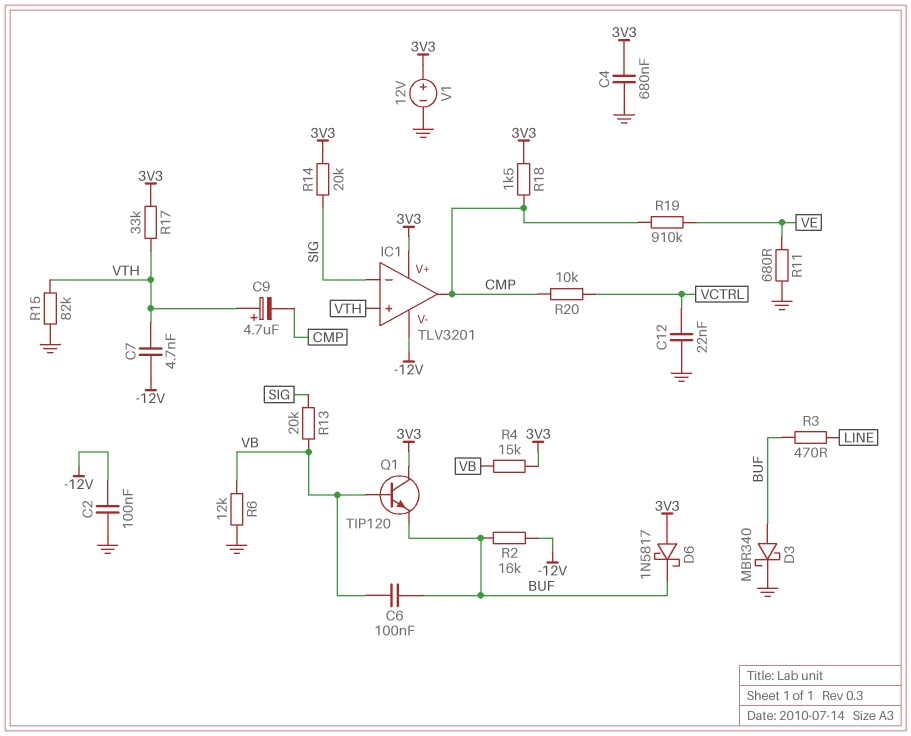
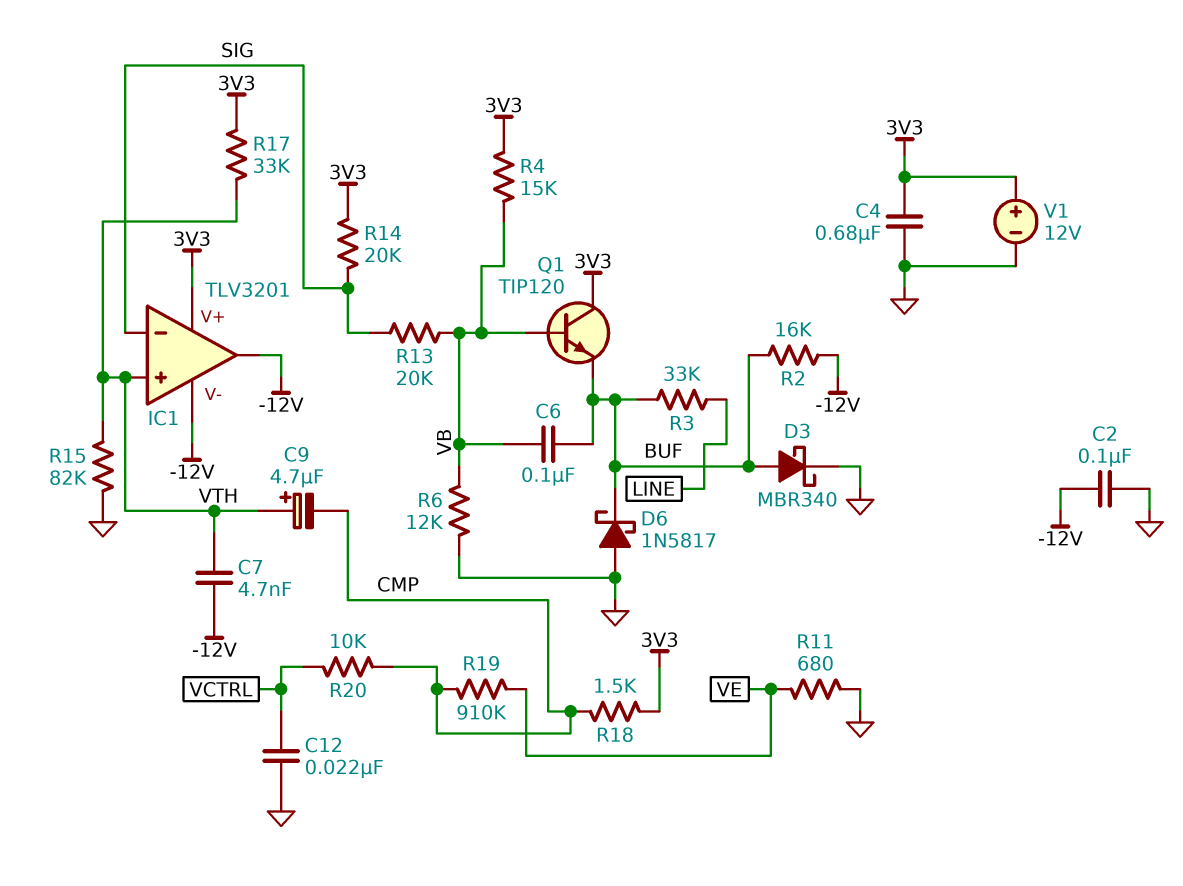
D6: schottky 1N5817 (A 3V3, K BUF) -> schottky 1N5817 (A GND, K BUF)
IC1 pin out: CMP -> -12V
R3: 470 (BUF, LINE) -> 33k (BUF, LINE)

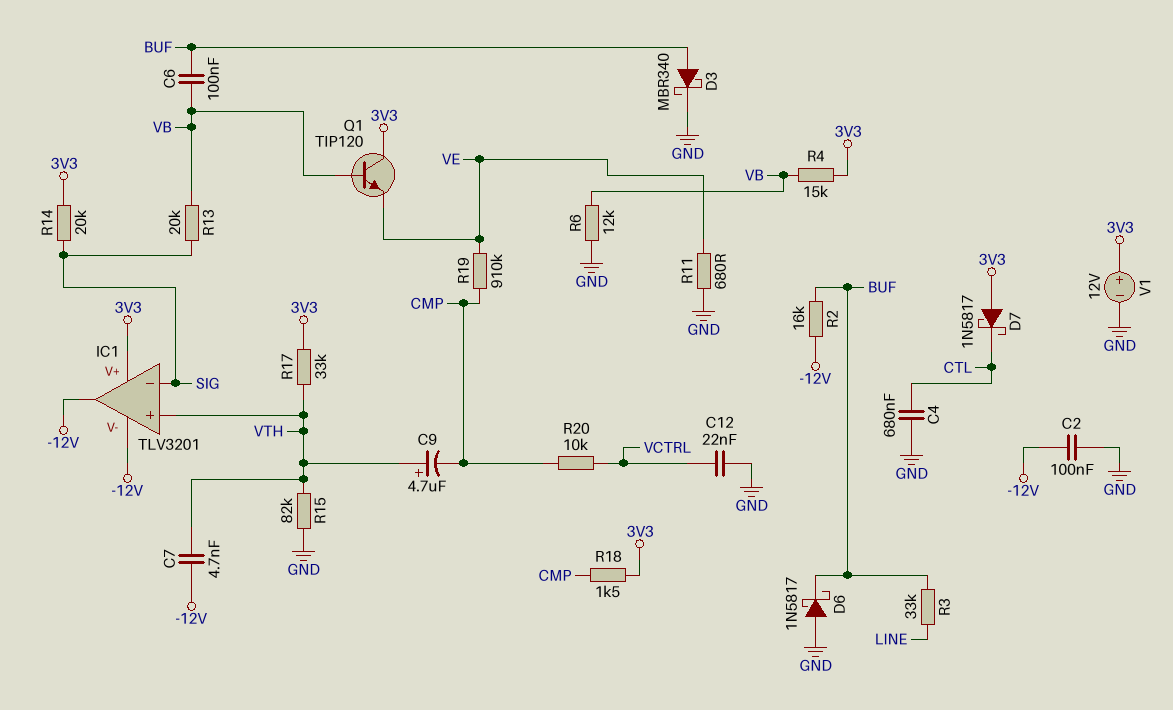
C4: 680nF (3V3, GND) -> 680nF (CTL, GND)
D7: none -> schottky 1N5817 (A 3V3, K CTL)
Q1: NPN TIP120 (B VB, C 3V3, E BUF) -> NPN TIP120 (B VB, C 3V3, E VE)

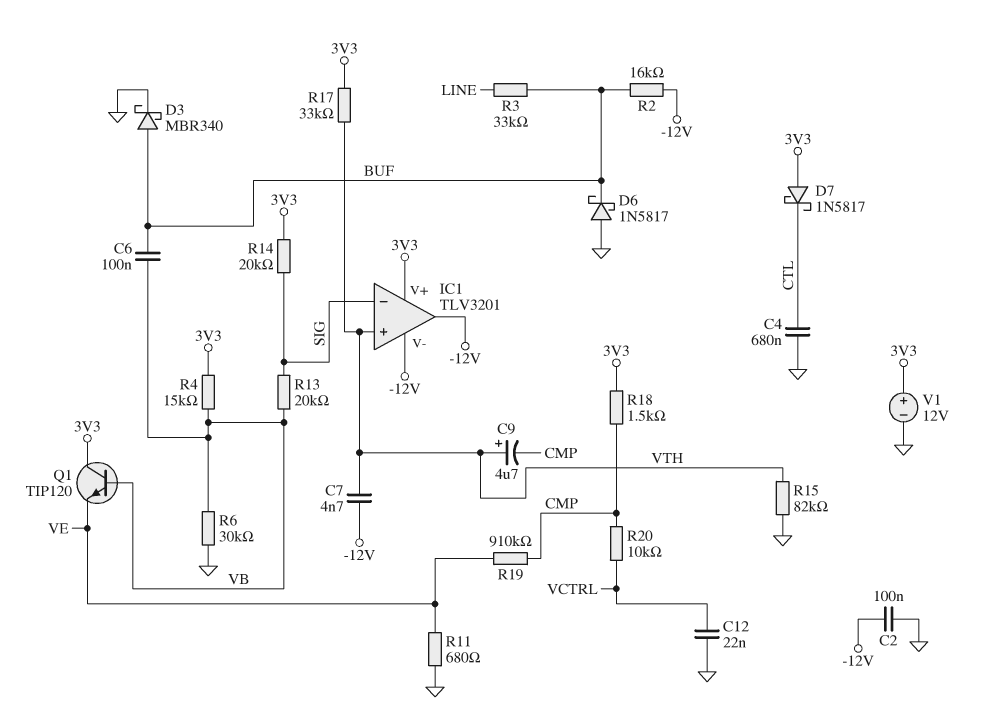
R6: 12k (GND, VB) -> 30k (GND, VB)

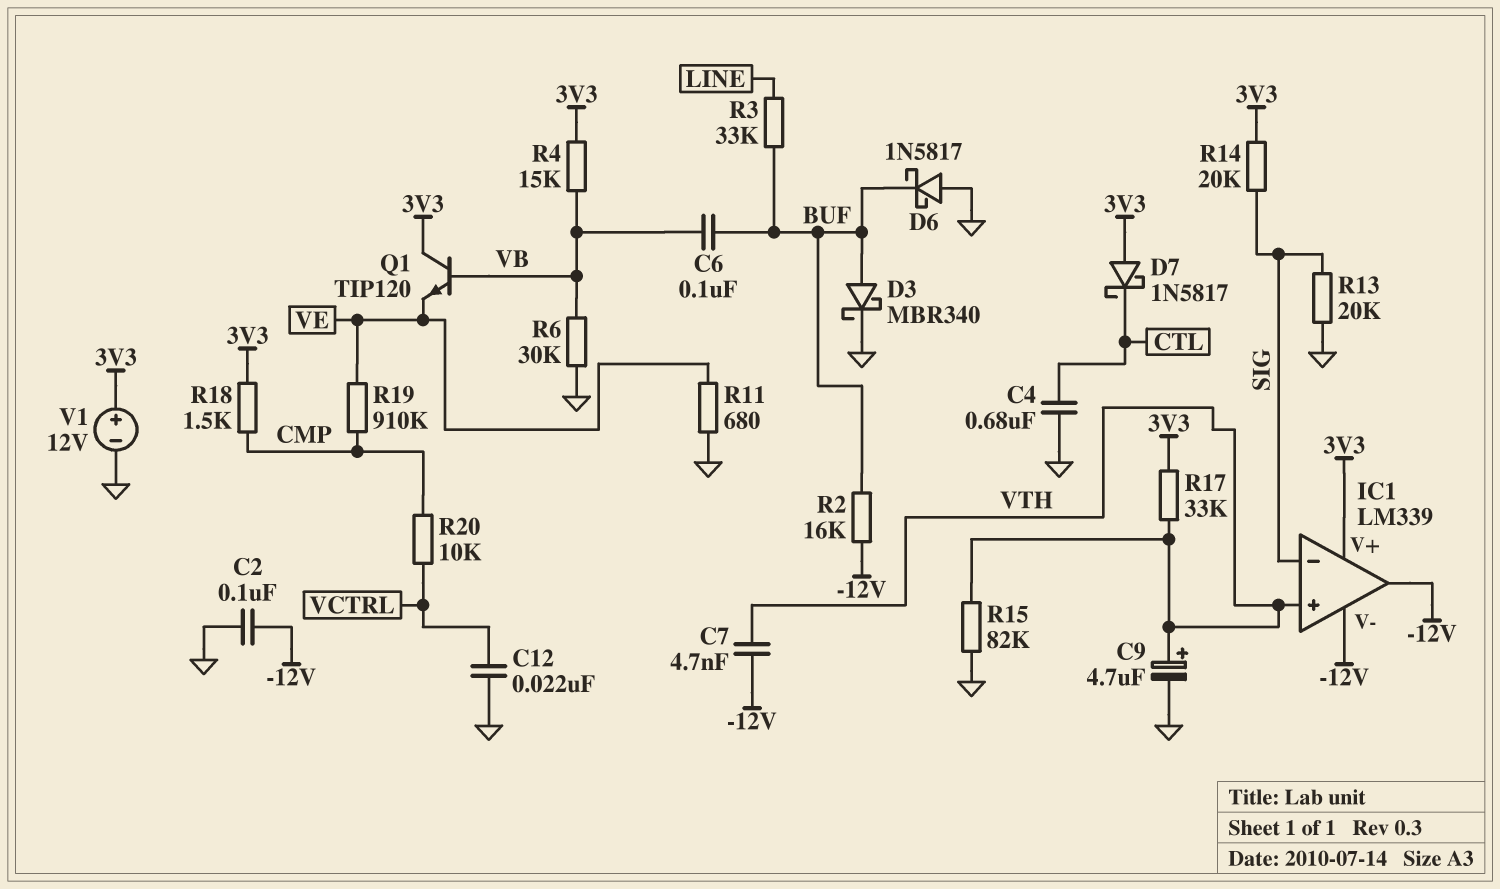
C9: 4.7uF (plus VTH, minus CMP) -> 4.7uF (plus VTH, minus GND)
IC1: TLV3201 -> LM339
R13: 20k (SIG, VB) -> 20k (GND, SIG)

